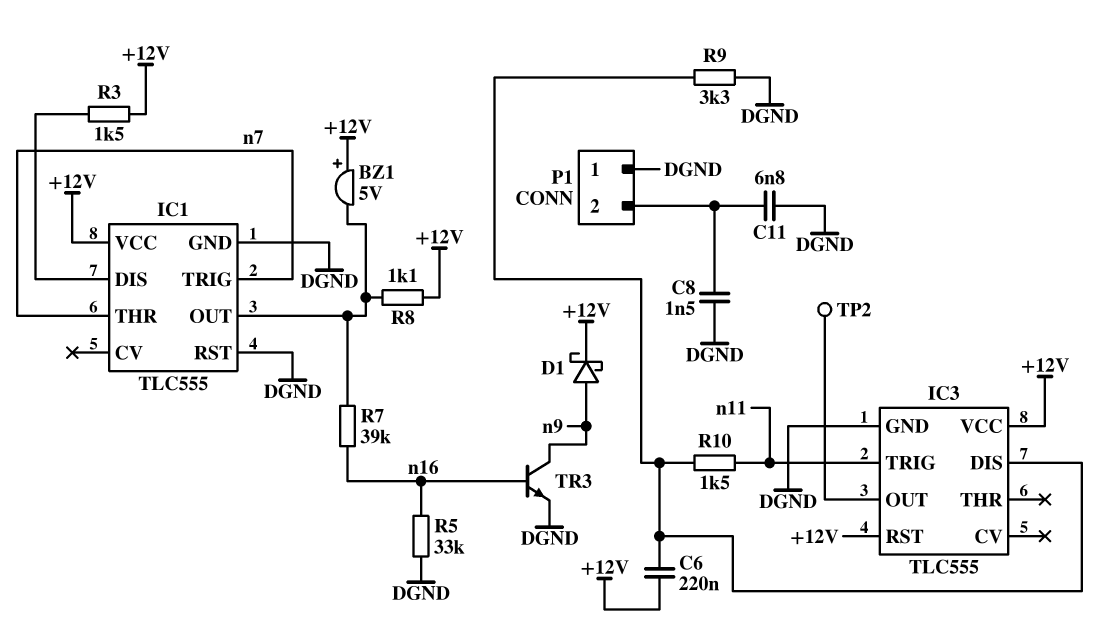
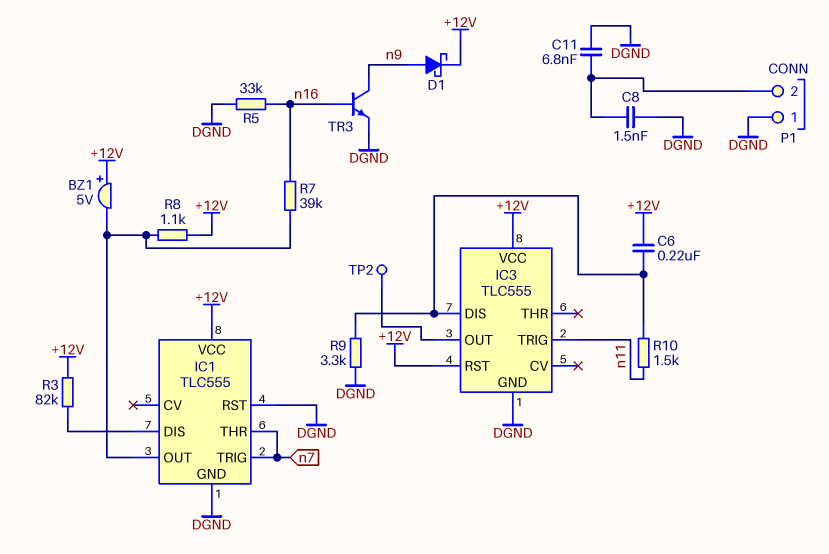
R3: 1.5k (+12V, IC1/DIS) -> 82k (+12V, IC1/DIS)

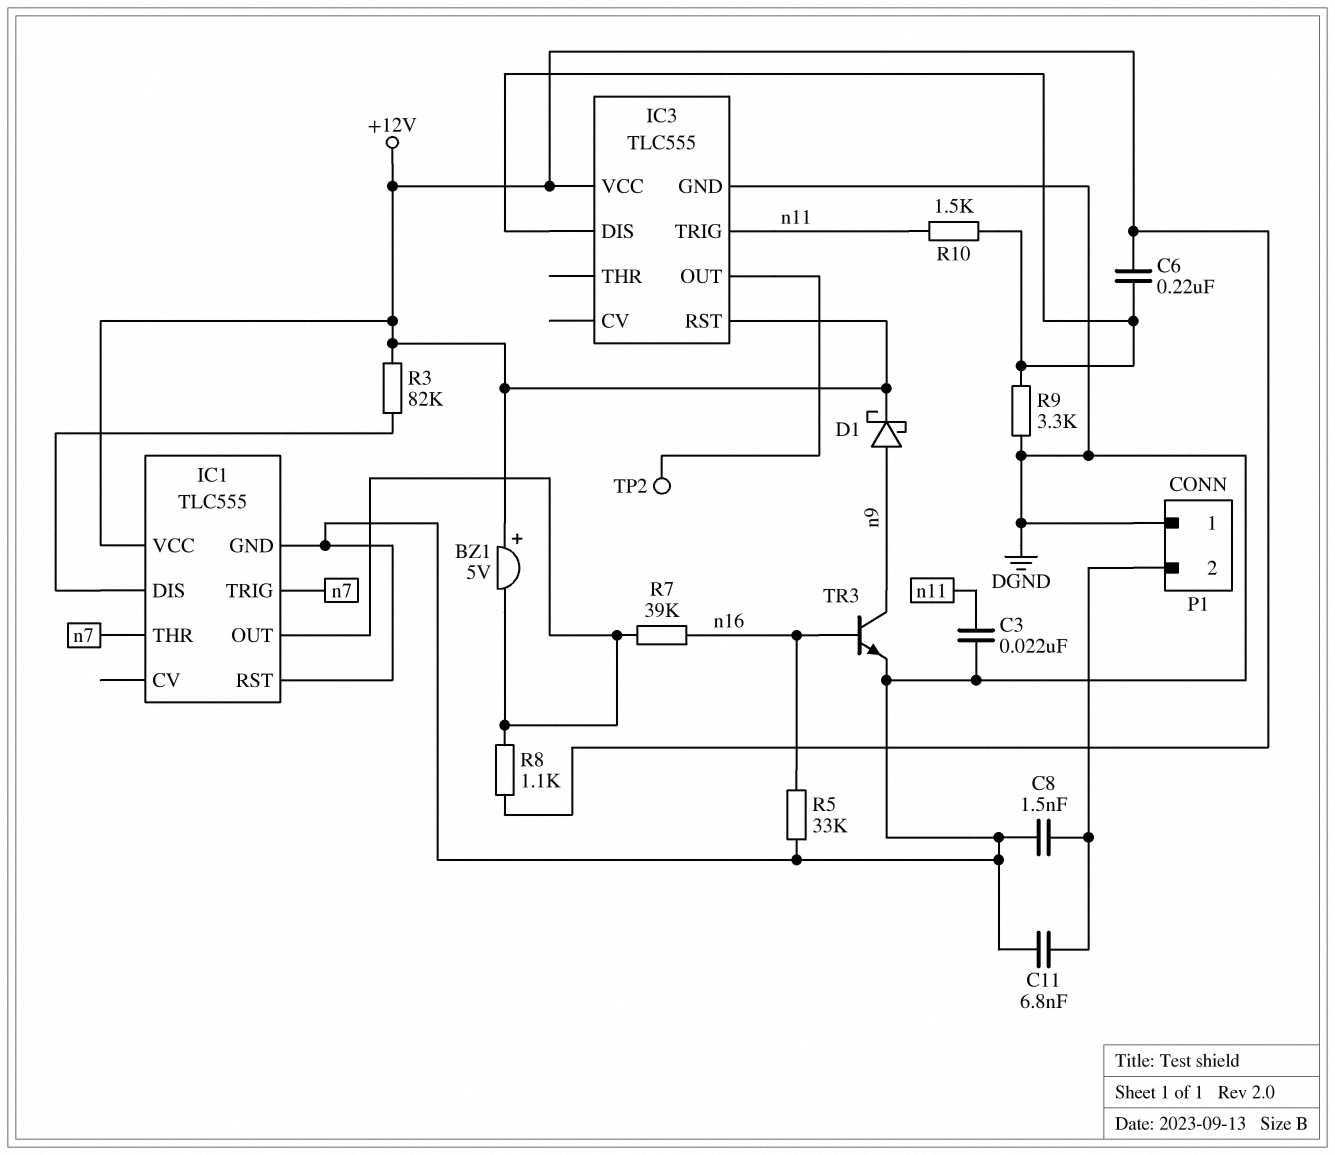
C3: none -> 22nF (DGND, n11)

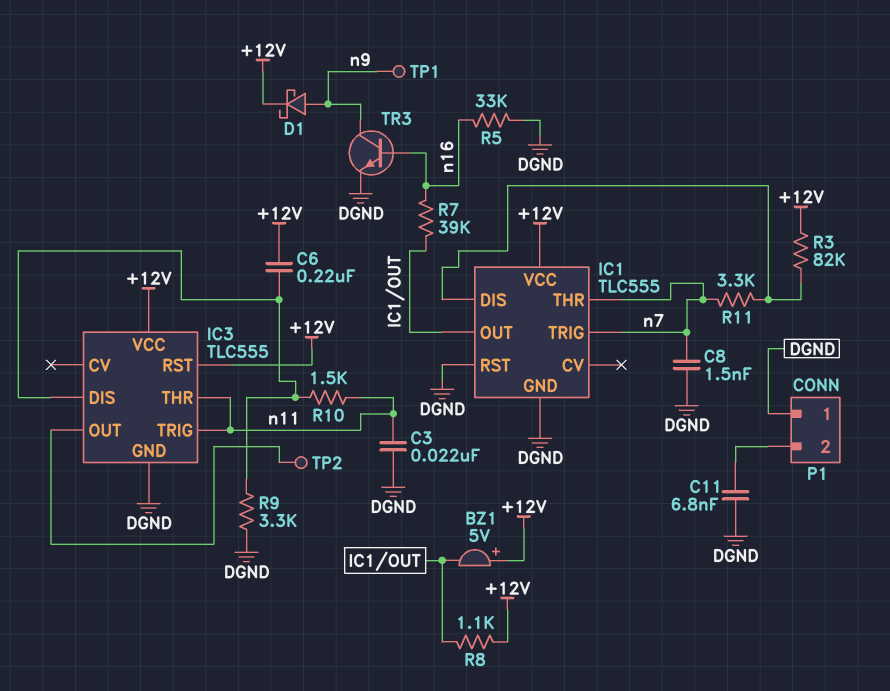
C8: 1.5nF (DGND, P1/2) -> 1.5nF (DGND, n7)
IC3 pin THR: none -> n11
R11: none -> 3.3k (IC1/DIS, n7)
TP1: none -> test point (n9)

